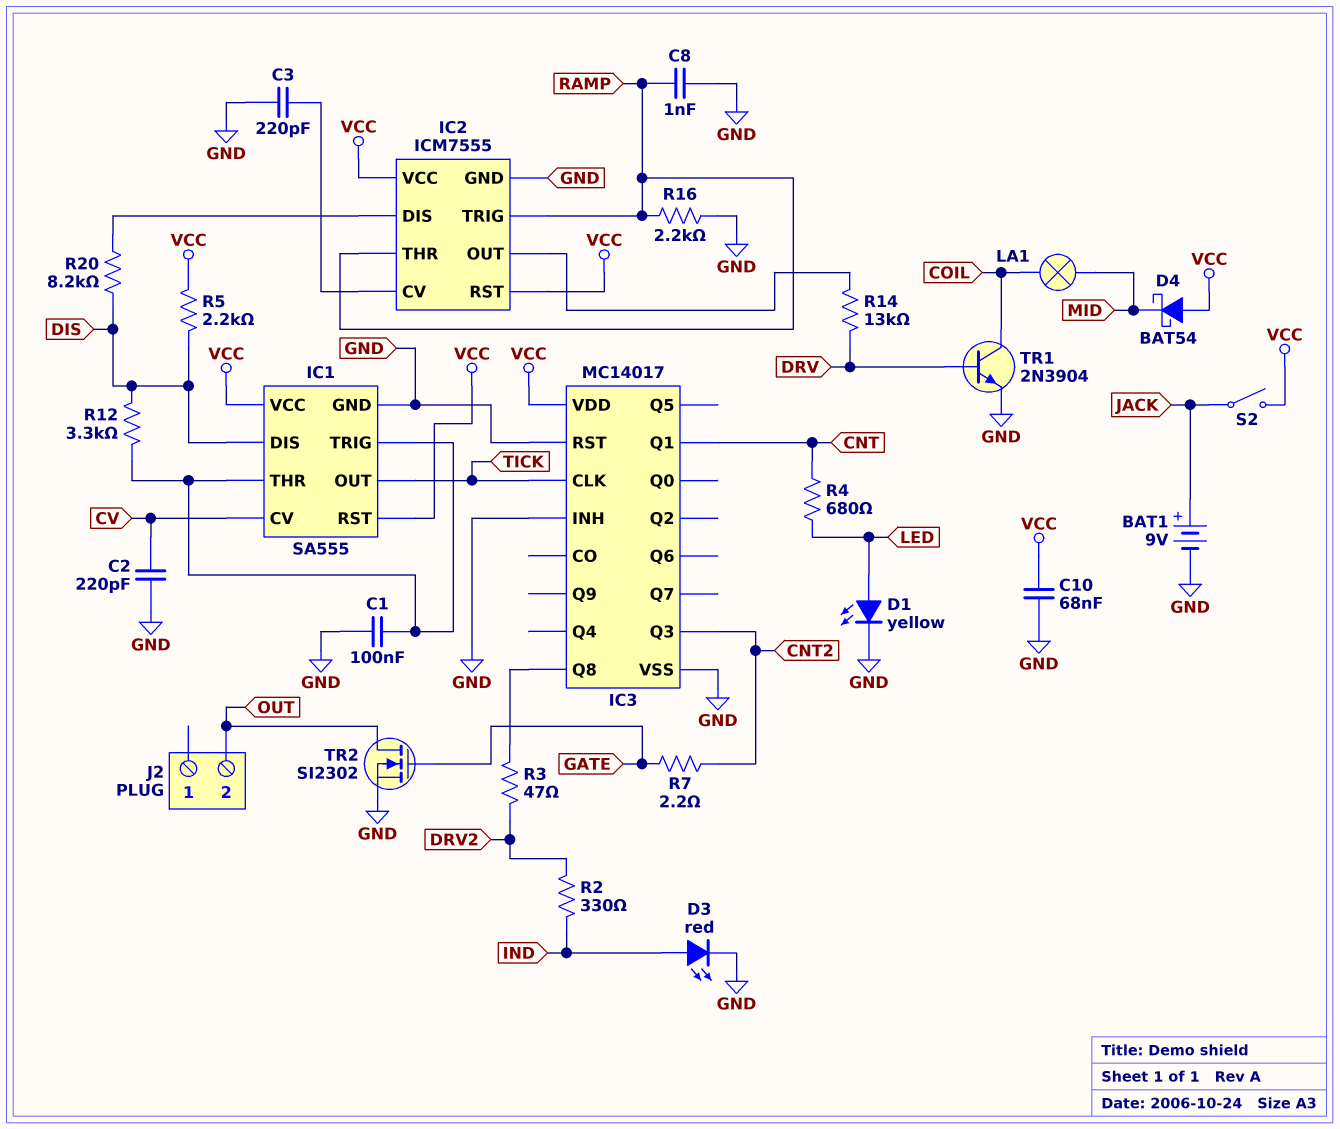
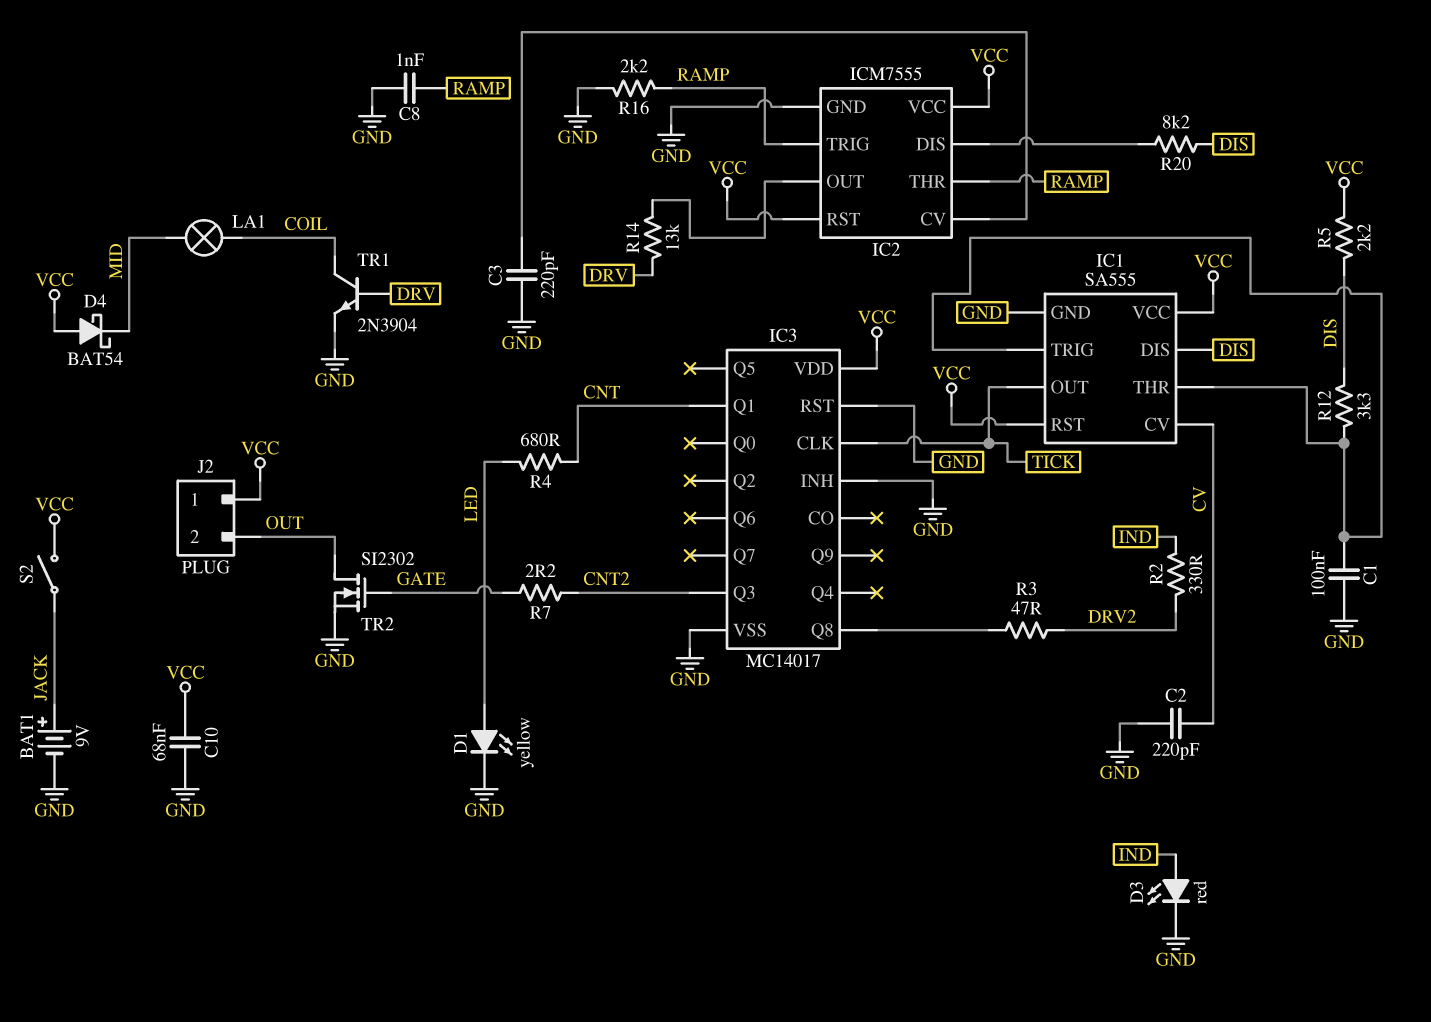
J2 pin 1: none -> VCC

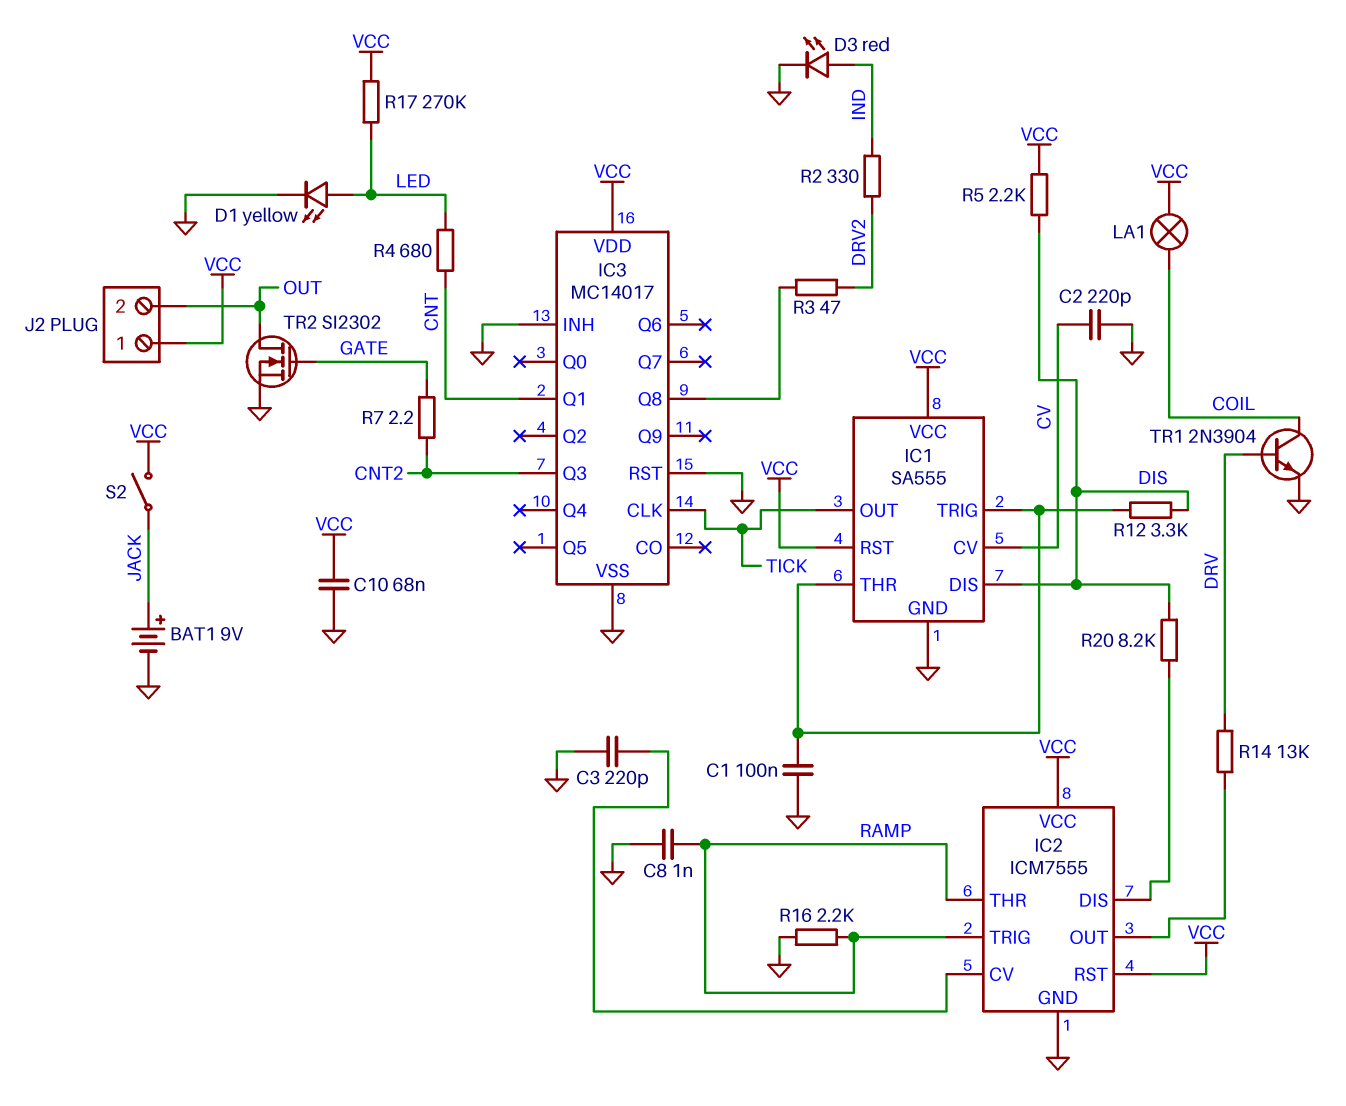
D4: schottky BAT54 (A VCC, K MID) -> none
LA1: lamp (COIL, MID) -> lamp (COIL, VCC)
R17: none -> 270k (LED, VCC)

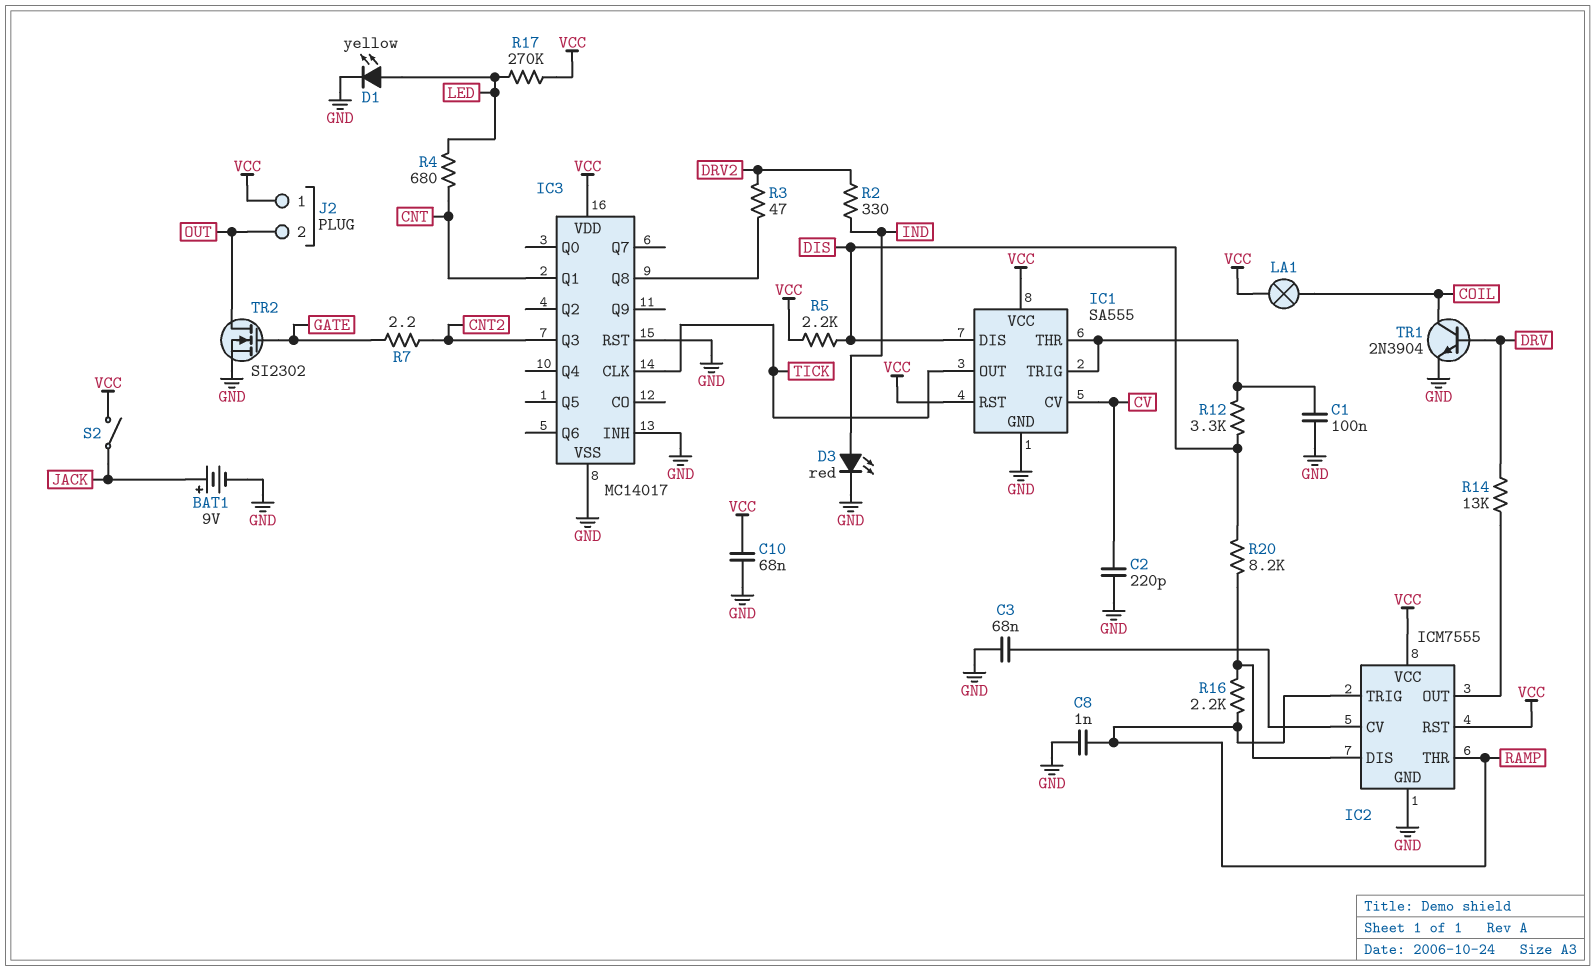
C3: 220pF (GND, IC2/CV) -> 68nF (GND, IC2/CV)
R16: 2.2k (GND, RAMP) -> 2.2k (IC2/DIS, RAMP)

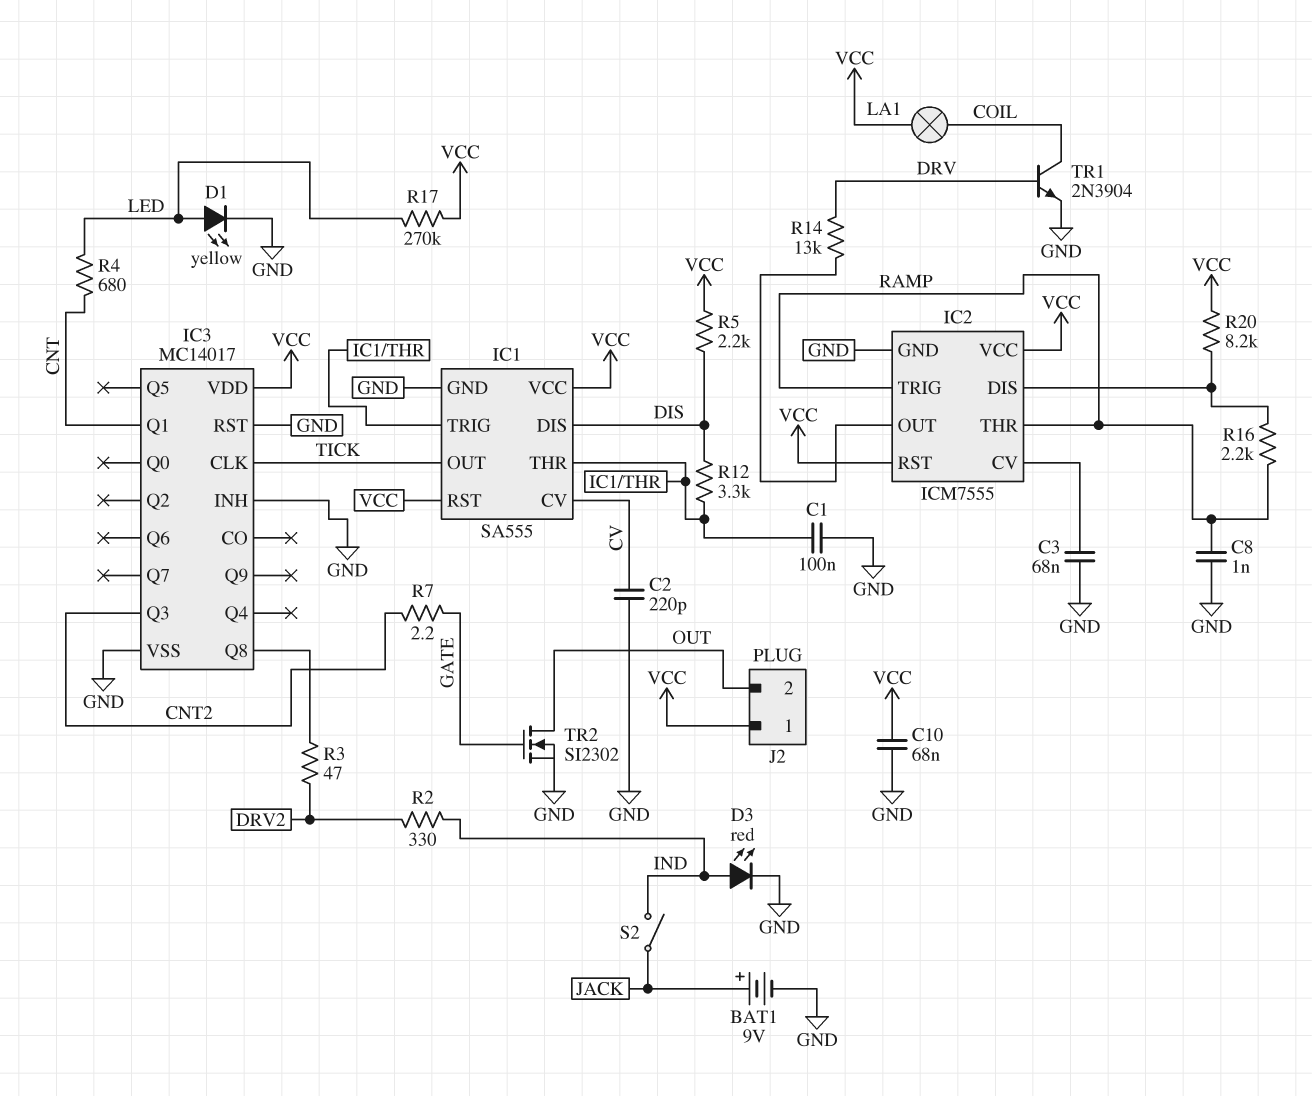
R20: 8.2k (DIS, IC2/DIS) -> 8.2k (IC2/DIS, VCC)
S2: switch (JACK, VCC) -> switch (IND, JACK)

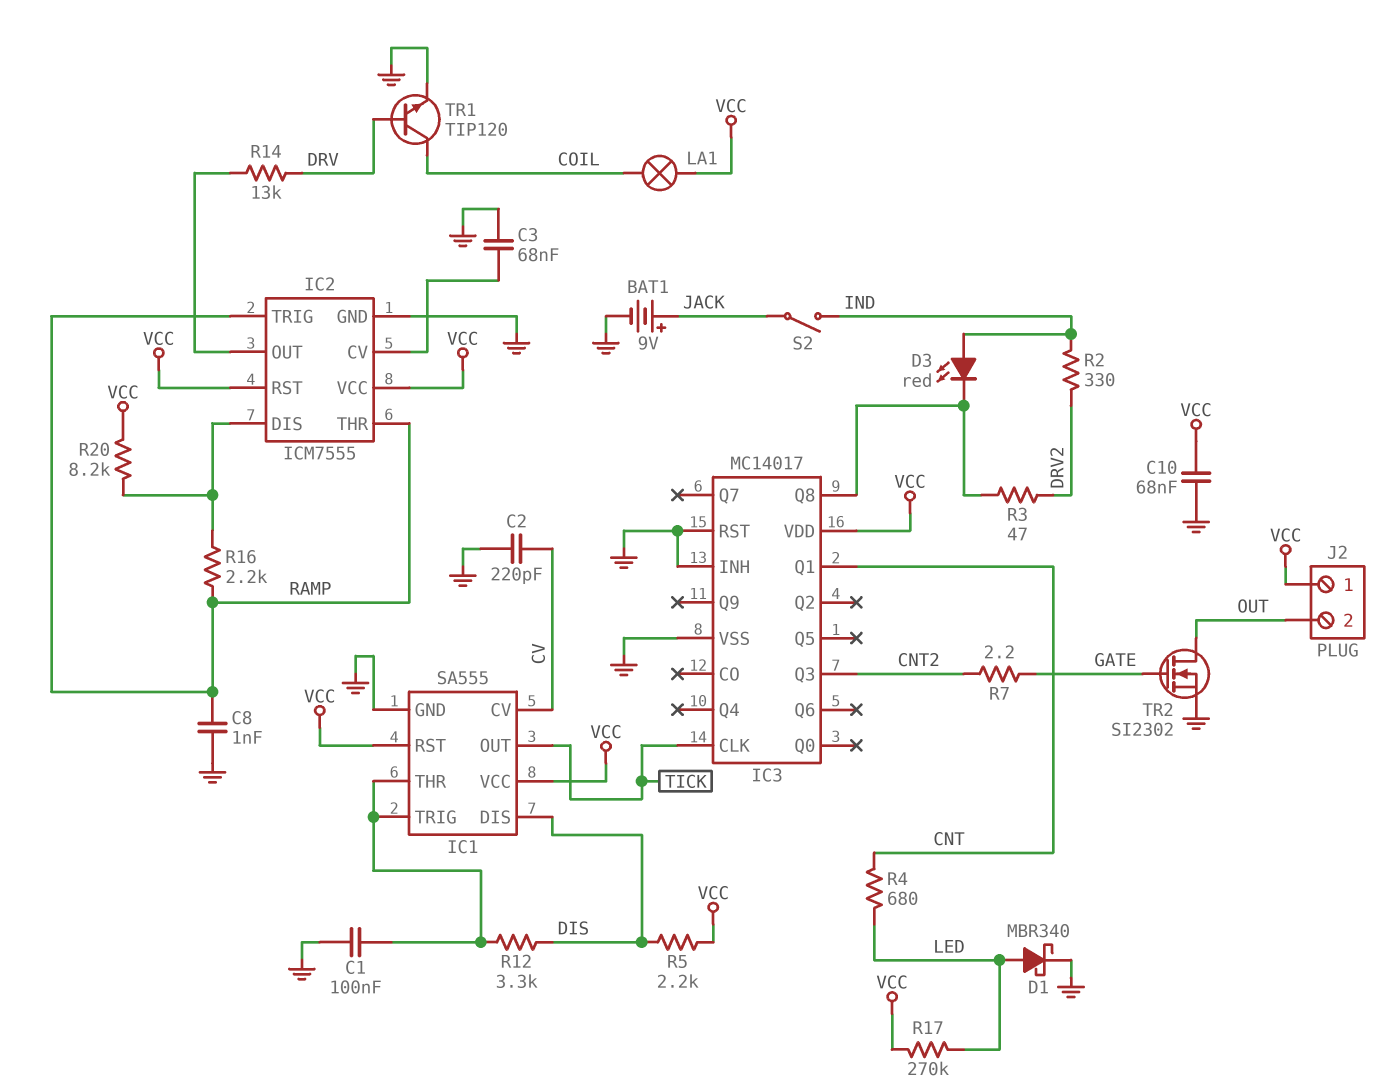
D1: LED yellow (A LED, K GND) -> schottky MBR340 (A LED, K GND)
D3: LED red (A IND, K GND) -> LED red (A IND, K IC3/Q8)
TR1: NPN 2N3904 (B DRV, C COIL, E GND) -> NPN TIP120 (B DRV, C COIL, E GND)

